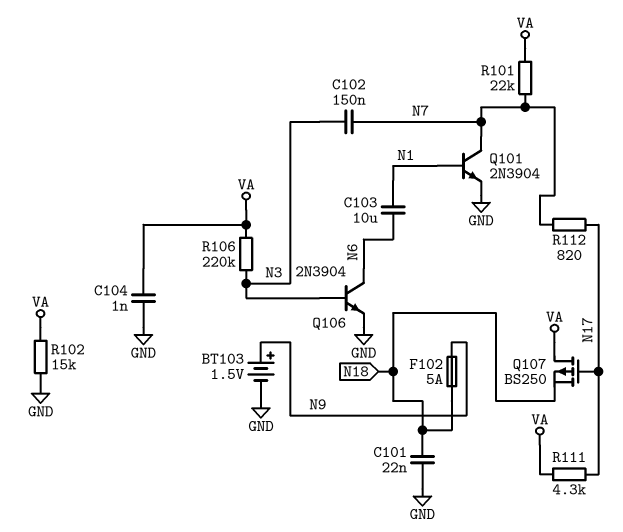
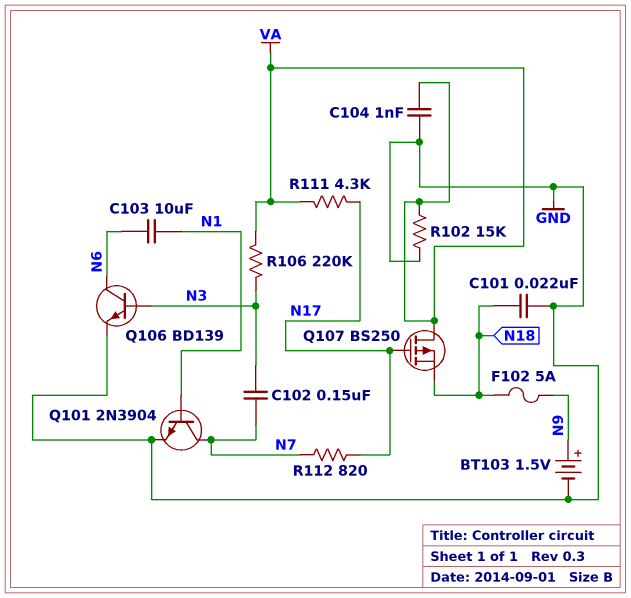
Q106: NPN 2N3904 (B N3, C N6, E GND) -> NPN BD139 (B N3, C N6, E GND)
R101: 22k (N7, VA) -> none

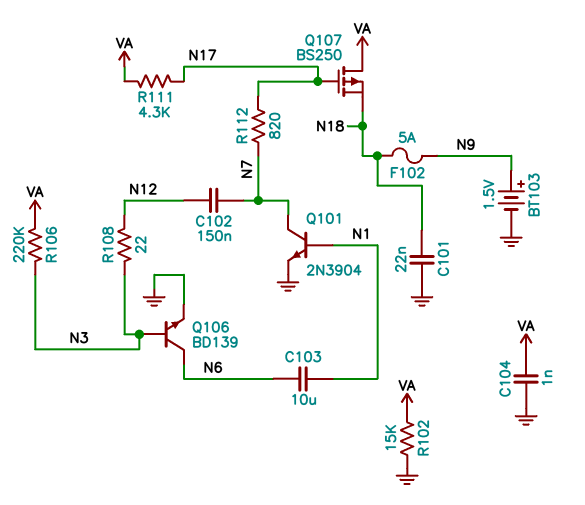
C102: 150nF (N3, N7) -> 150nF (N7, N12)
R108: none -> 22 (N3, N12)

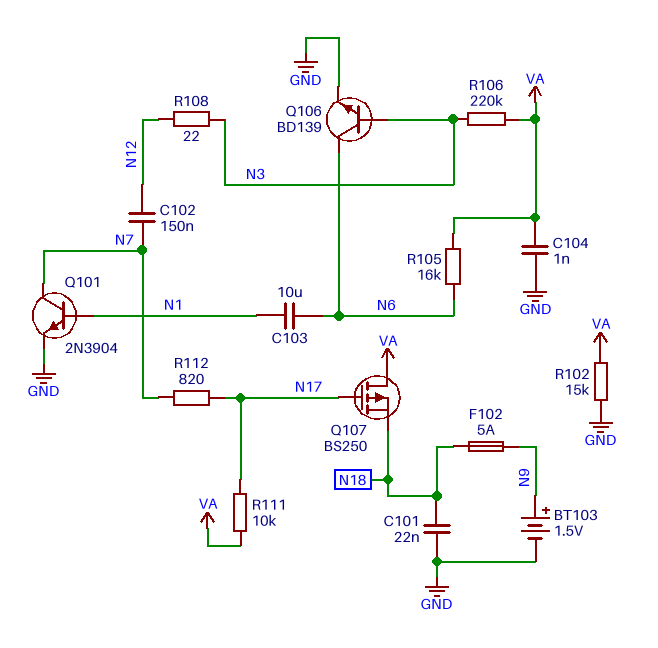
R105: none -> 16k (N6, VA)
R111: 4.3k (N17, VA) -> 10k (N17, VA)

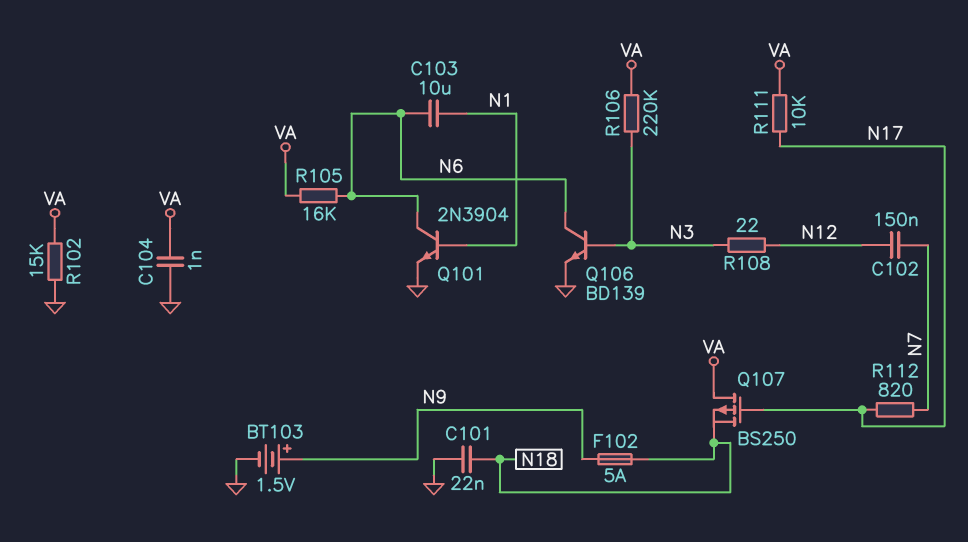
Q101: NPN 2N3904 (B N1, C N7, E GND) -> NPN 2N3904 (B N1, C N6, E GND)

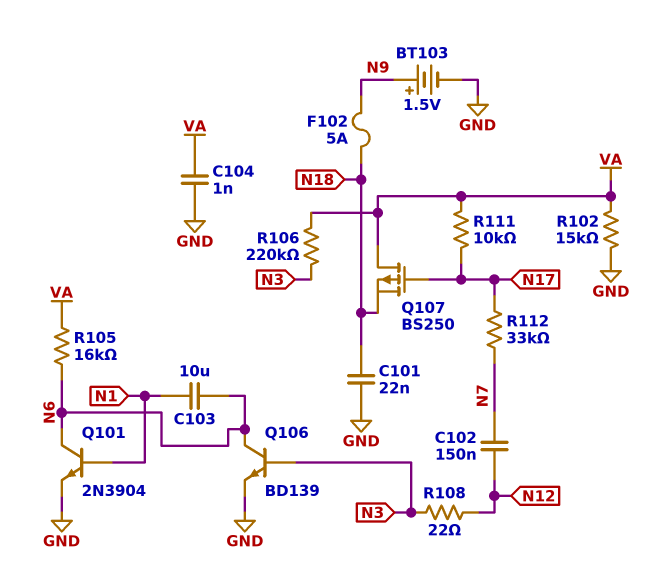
R112: 820 (N7, N17) -> 33k (N7, N17)

